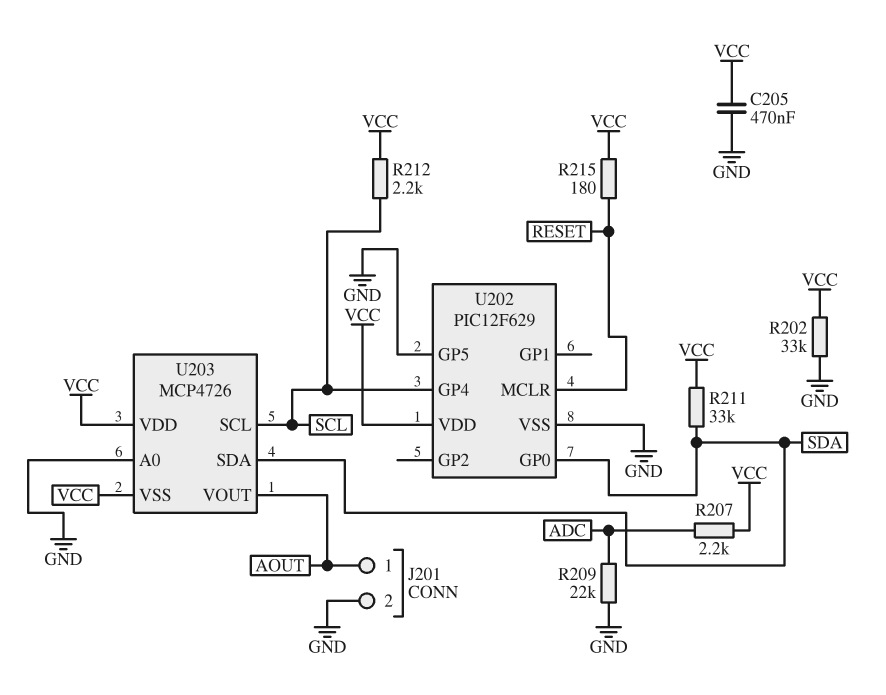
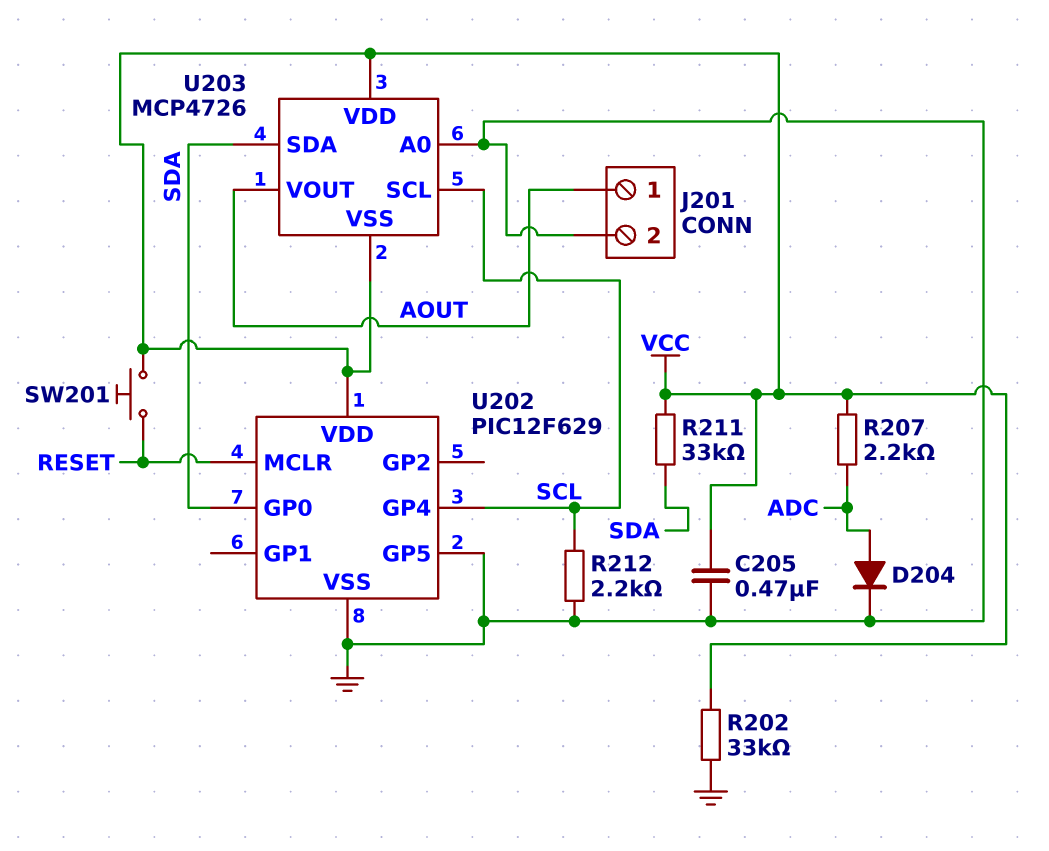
D204: none -> diode (A ADC, K GND)
R209: 22k (ADC, GND) -> none
R212: 2.2k (SCL, VCC) -> 2.2k (GND, SCL)
R215: 180 (RESET, VCC) -> none
SW201: none -> button (RESET, VCC)

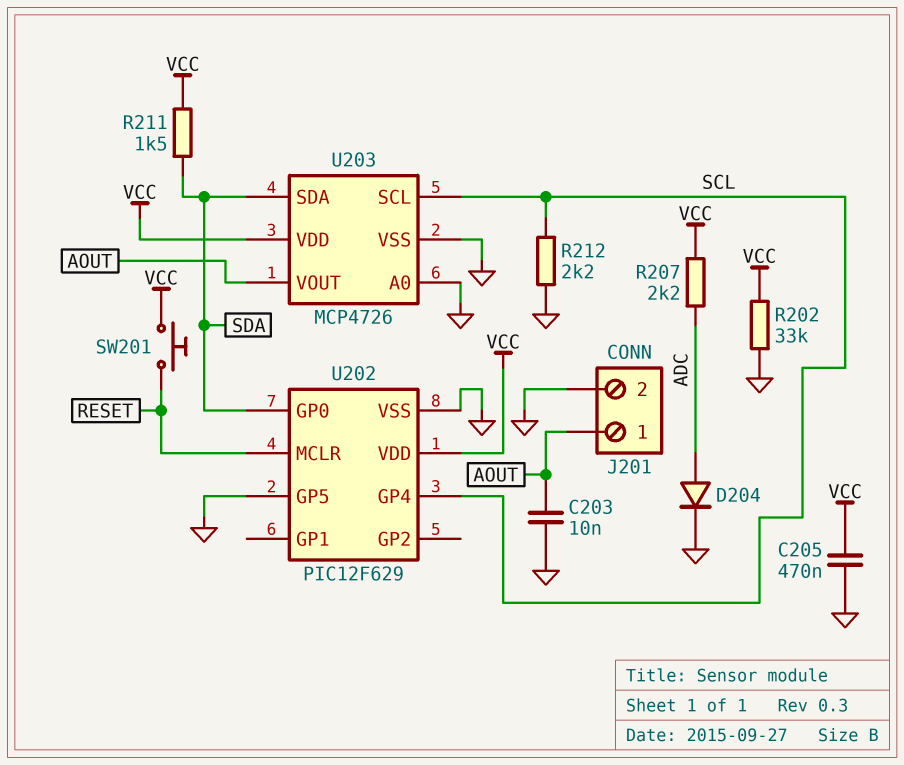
C203: none -> 10nF (AOUT, GND)
R211: 33k (SDA, VCC) -> 1.5k (SDA, VCC)
U203 pin VSS: VCC -> GND

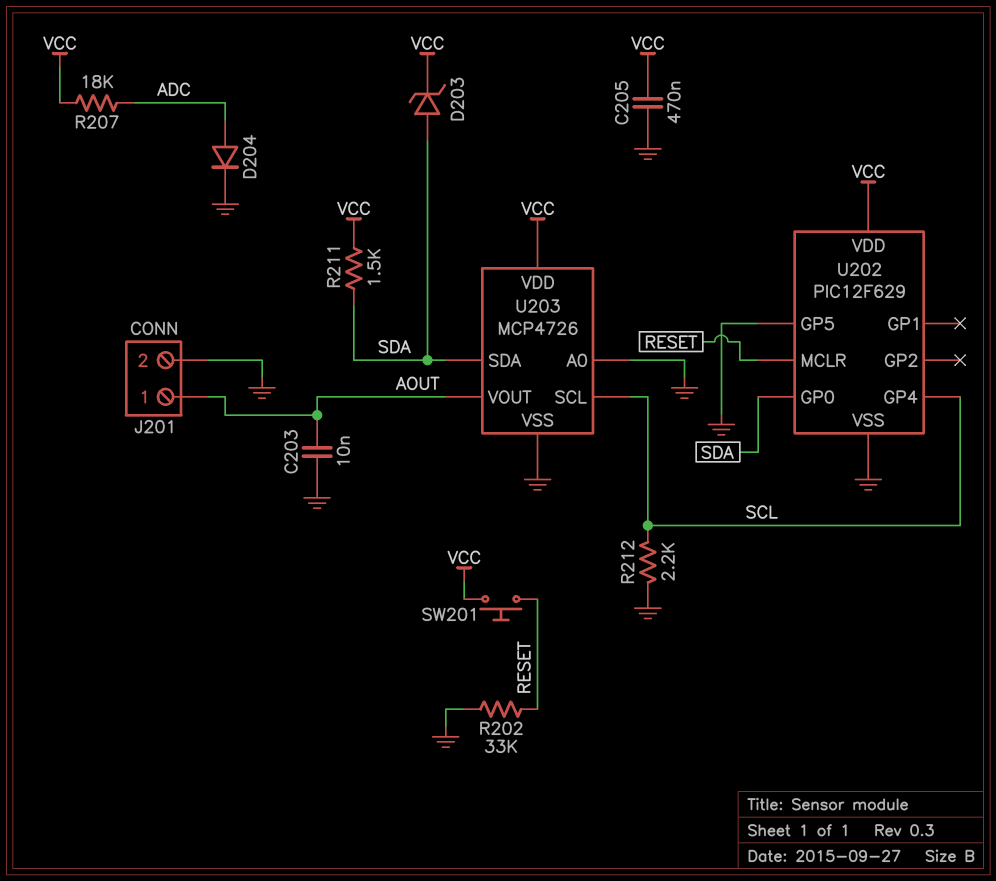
D203: none -> zener (A SDA, K VCC)
R202: 33k (GND, VCC) -> 33k (GND, RESET)
R207: 2.2k (ADC, VCC) -> 18k (ADC, VCC)

